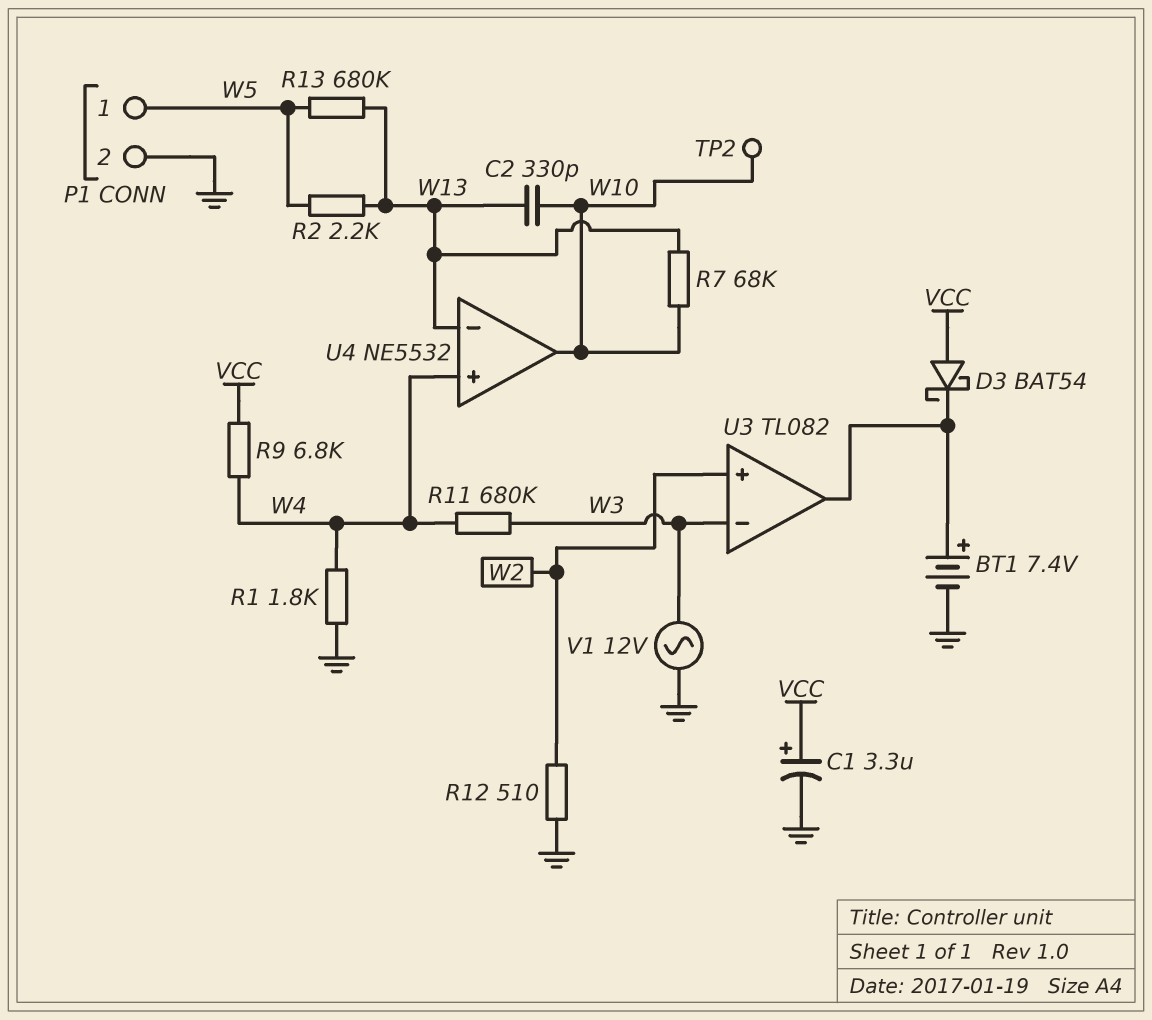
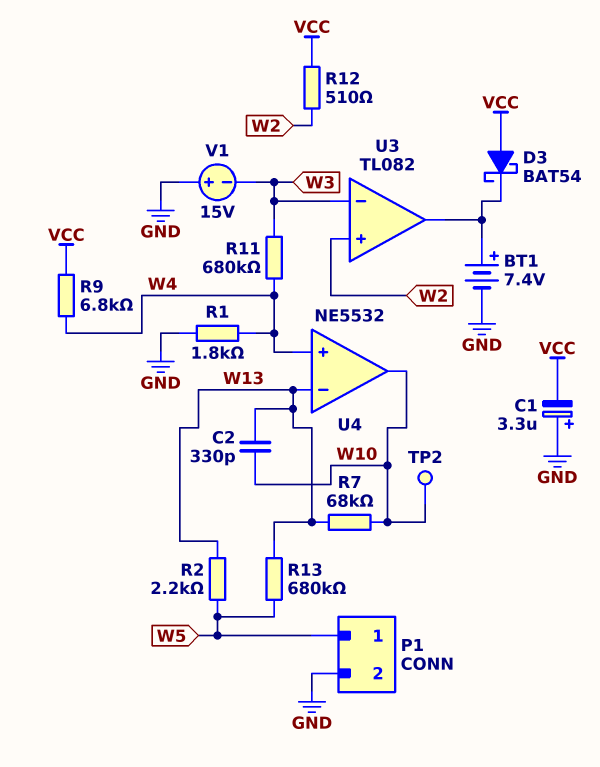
C1: 3.3uF (plus VCC, minus GND) -> 3.3uF (plus GND, minus VCC)
R12: 510 (GND, W2) -> 510 (VCC, W2)
V1: AC 12V (GND, W3) -> 15V (plus GND, minus W3)

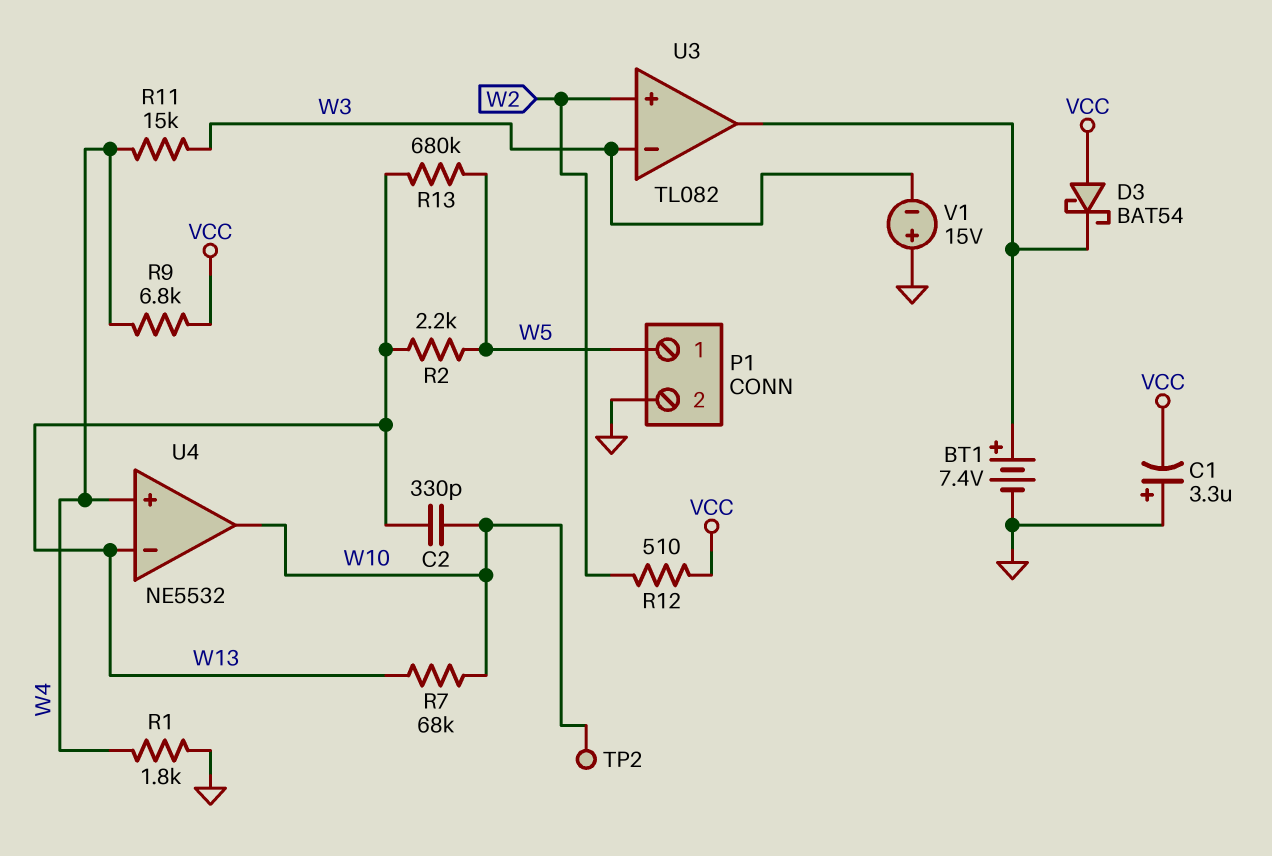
R11: 680k (W3, W4) -> 15k (W3, W4)

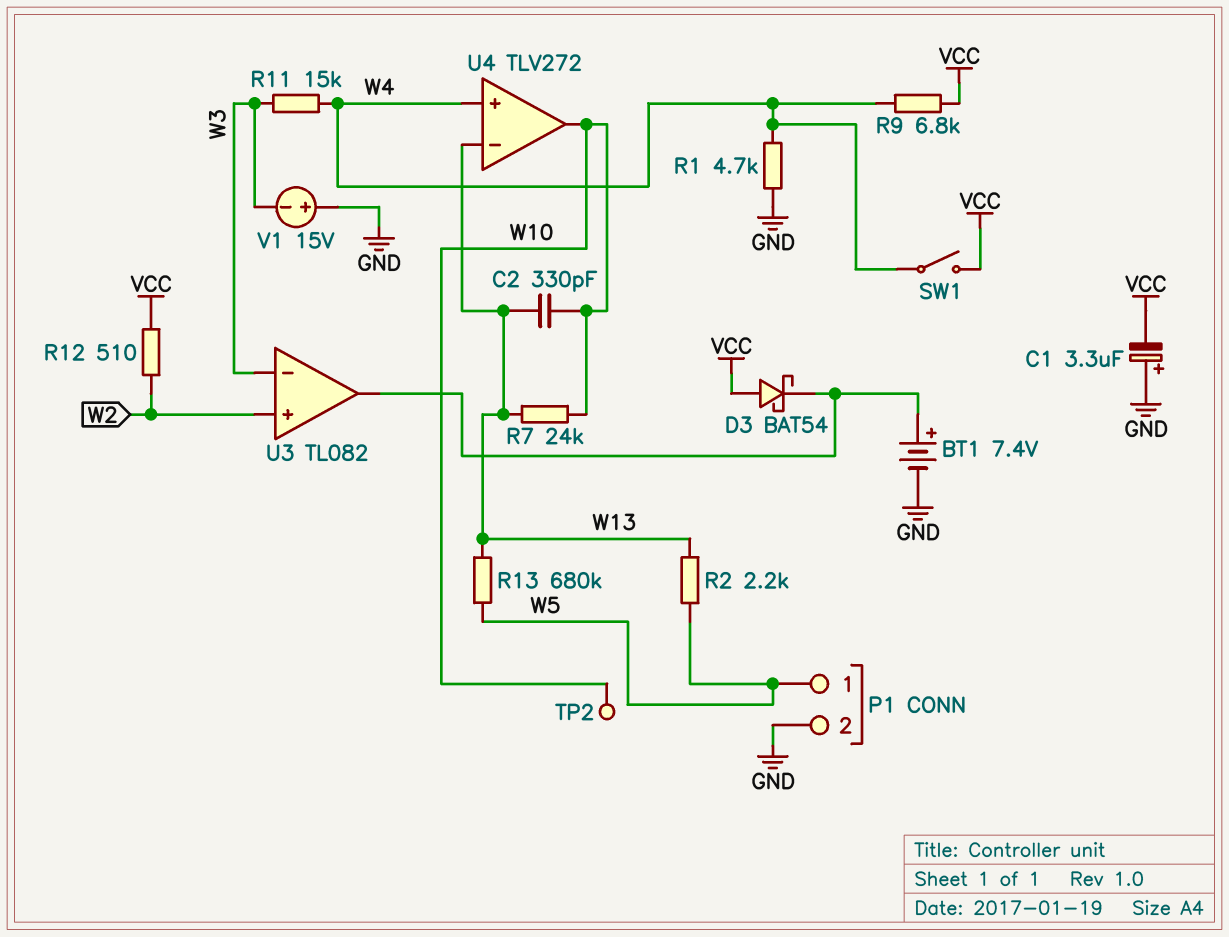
R1: 1.8k (GND, W4) -> 4.7k (GND, W4)
R7: 68k (W10, W13) -> 24k (W10, W13)
SW1: none -> switch (VCC, W4)
U4: NE5532 -> TLV272

